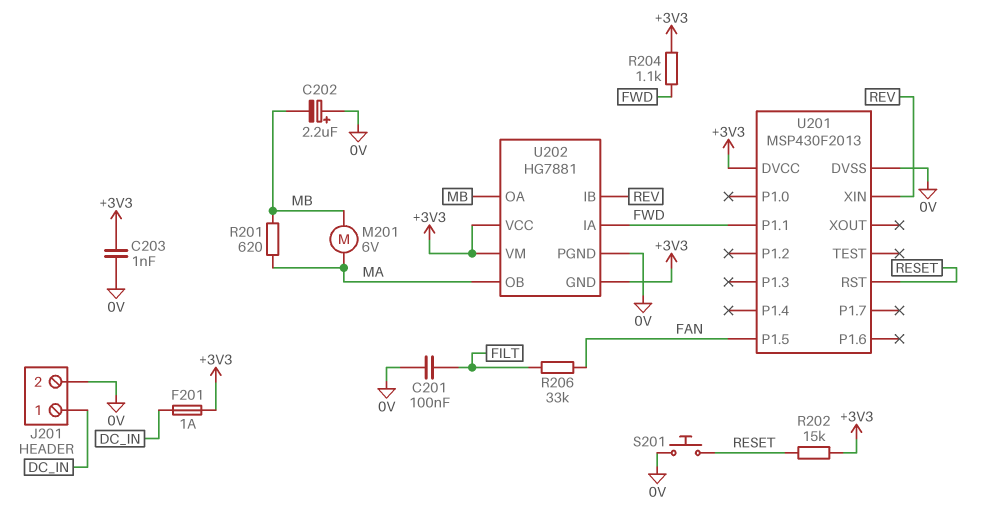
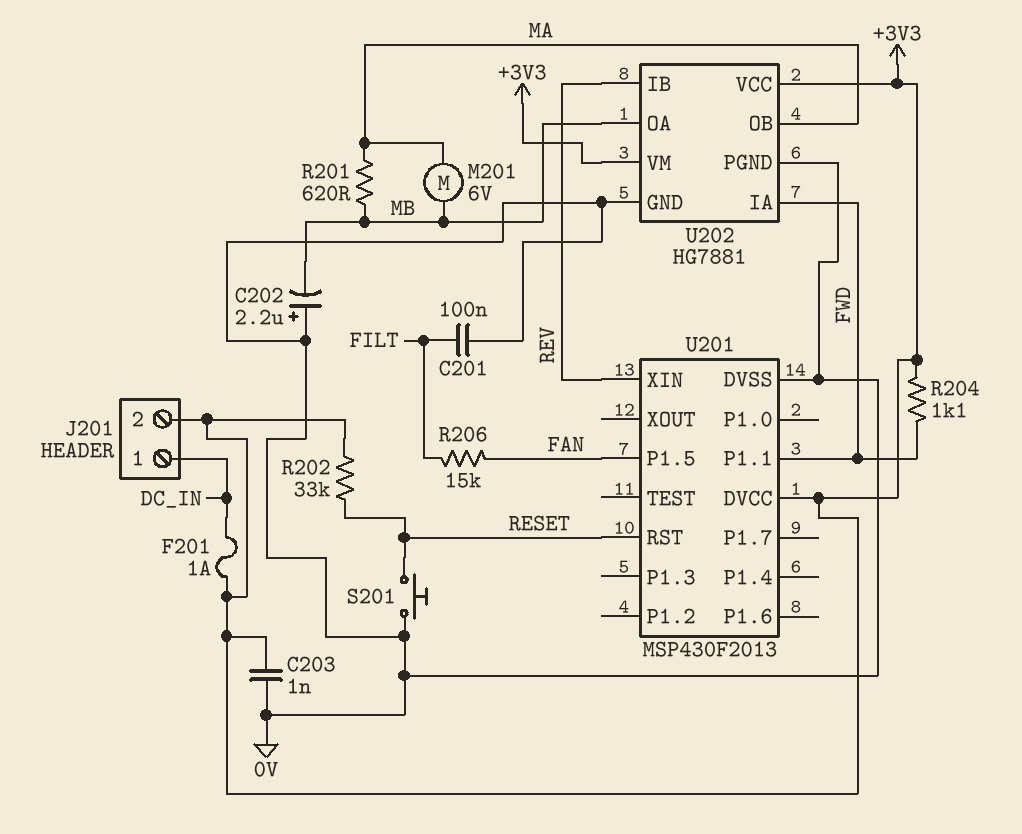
J201 pin 2: 0V -> +3V3
R202: 15k (+3V3, RESET) -> 33k (+3V3, RESET)
R206: 33k (FAN, FILT) -> 15k (FAN, FILT)
U202 pin GND: +3V3 -> 0V

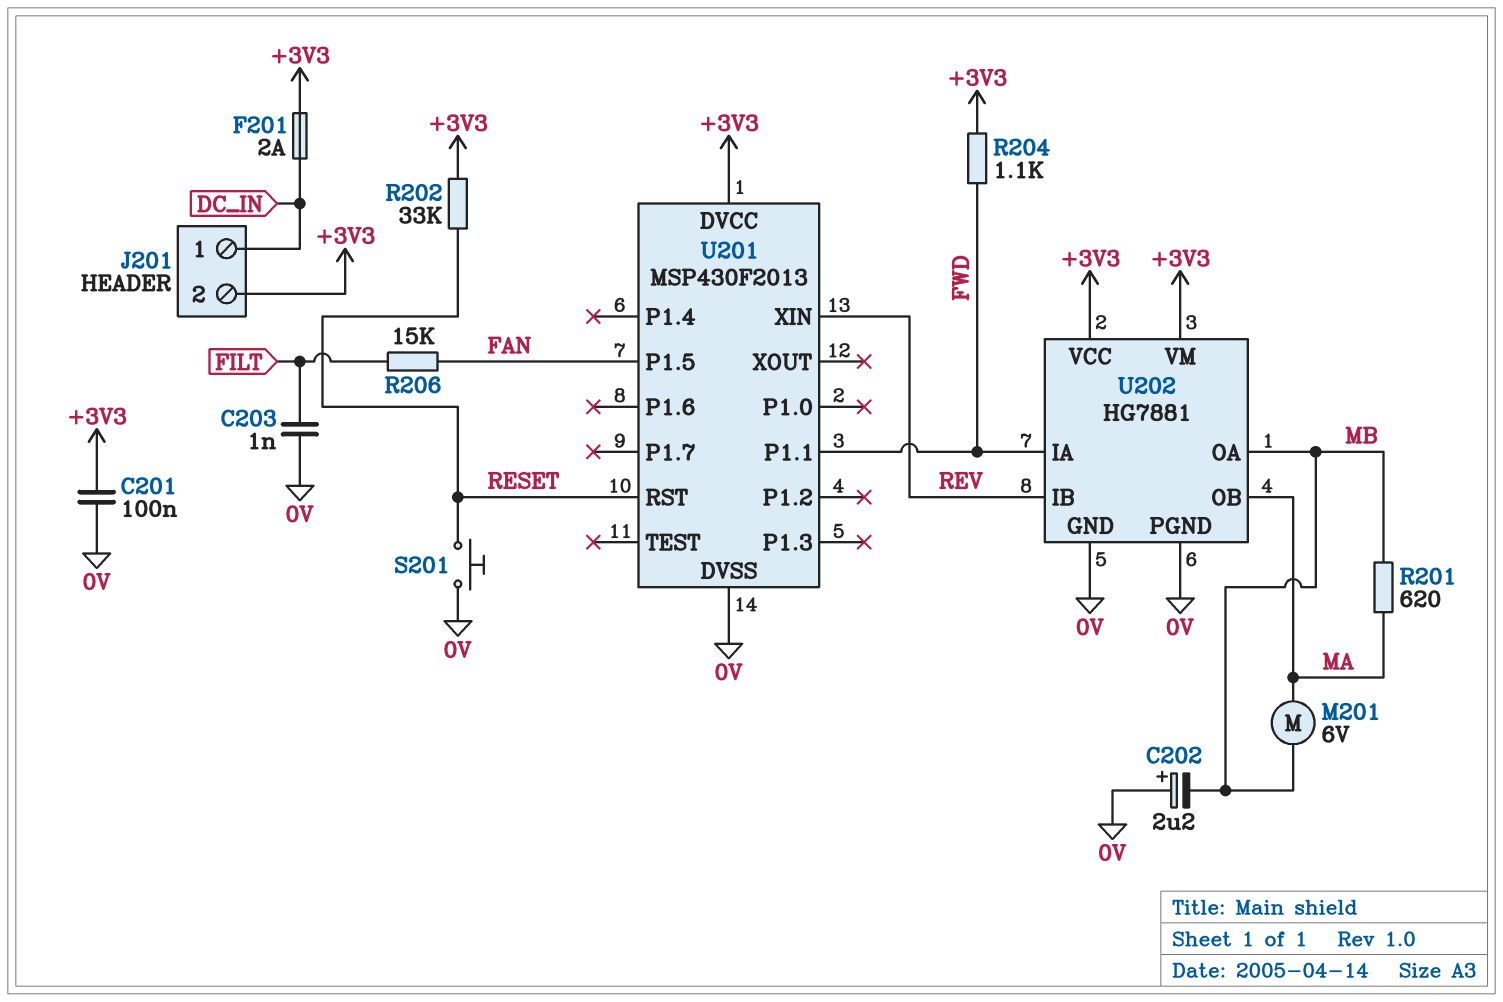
C201: 100nF (0V, FILT) -> 100nF (+3V3, 0V)
C203: 1nF (+3V3, 0V) -> 1nF (0V, FILT)
F201: 1A (+3V3, DC_IN) -> 2A (+3V3, DC_IN)

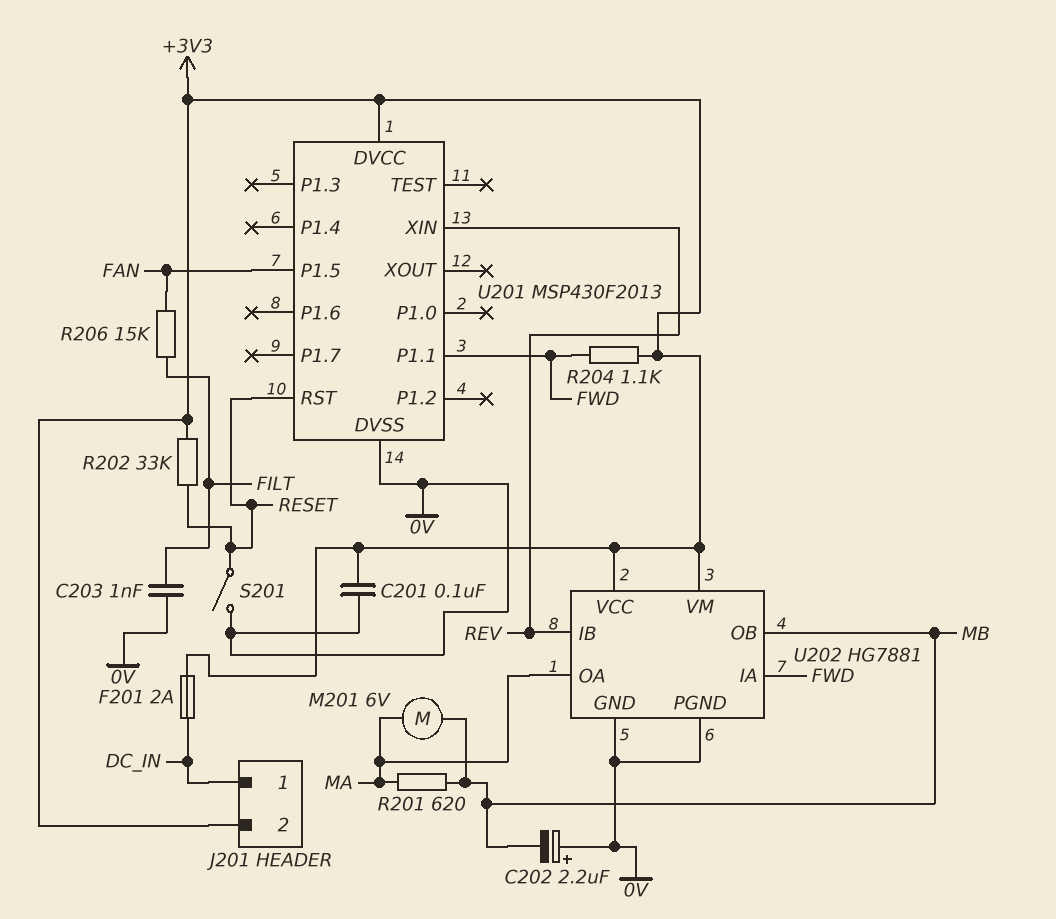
S201: button (0V, RESET) -> switch (0V, RESET)
U202 pin OA: MB -> MA
U202 pin OB: MA -> MB

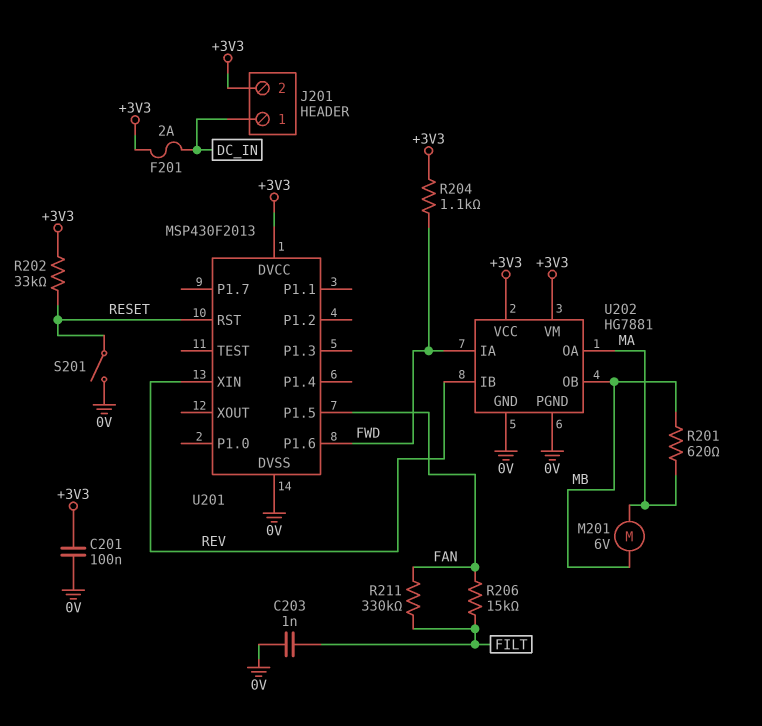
C202: 2.2uF (plus 0V, minus MB) -> none
R211: none -> 330k (FAN, FILT)
U201 pin P1.1: FWD -> none
U201 pin P1.6: none -> FWD

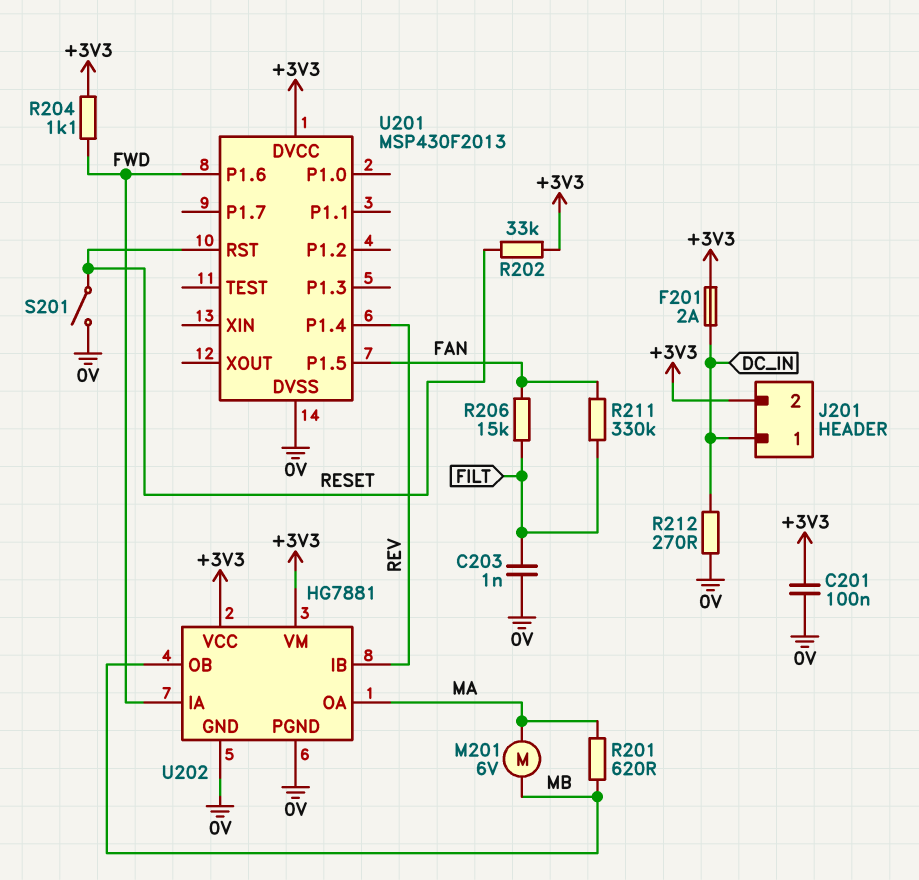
R212: none -> 270 (0V, DC_IN)
U201 pin P1.4: none -> REV
U201 pin XIN: REV -> none

